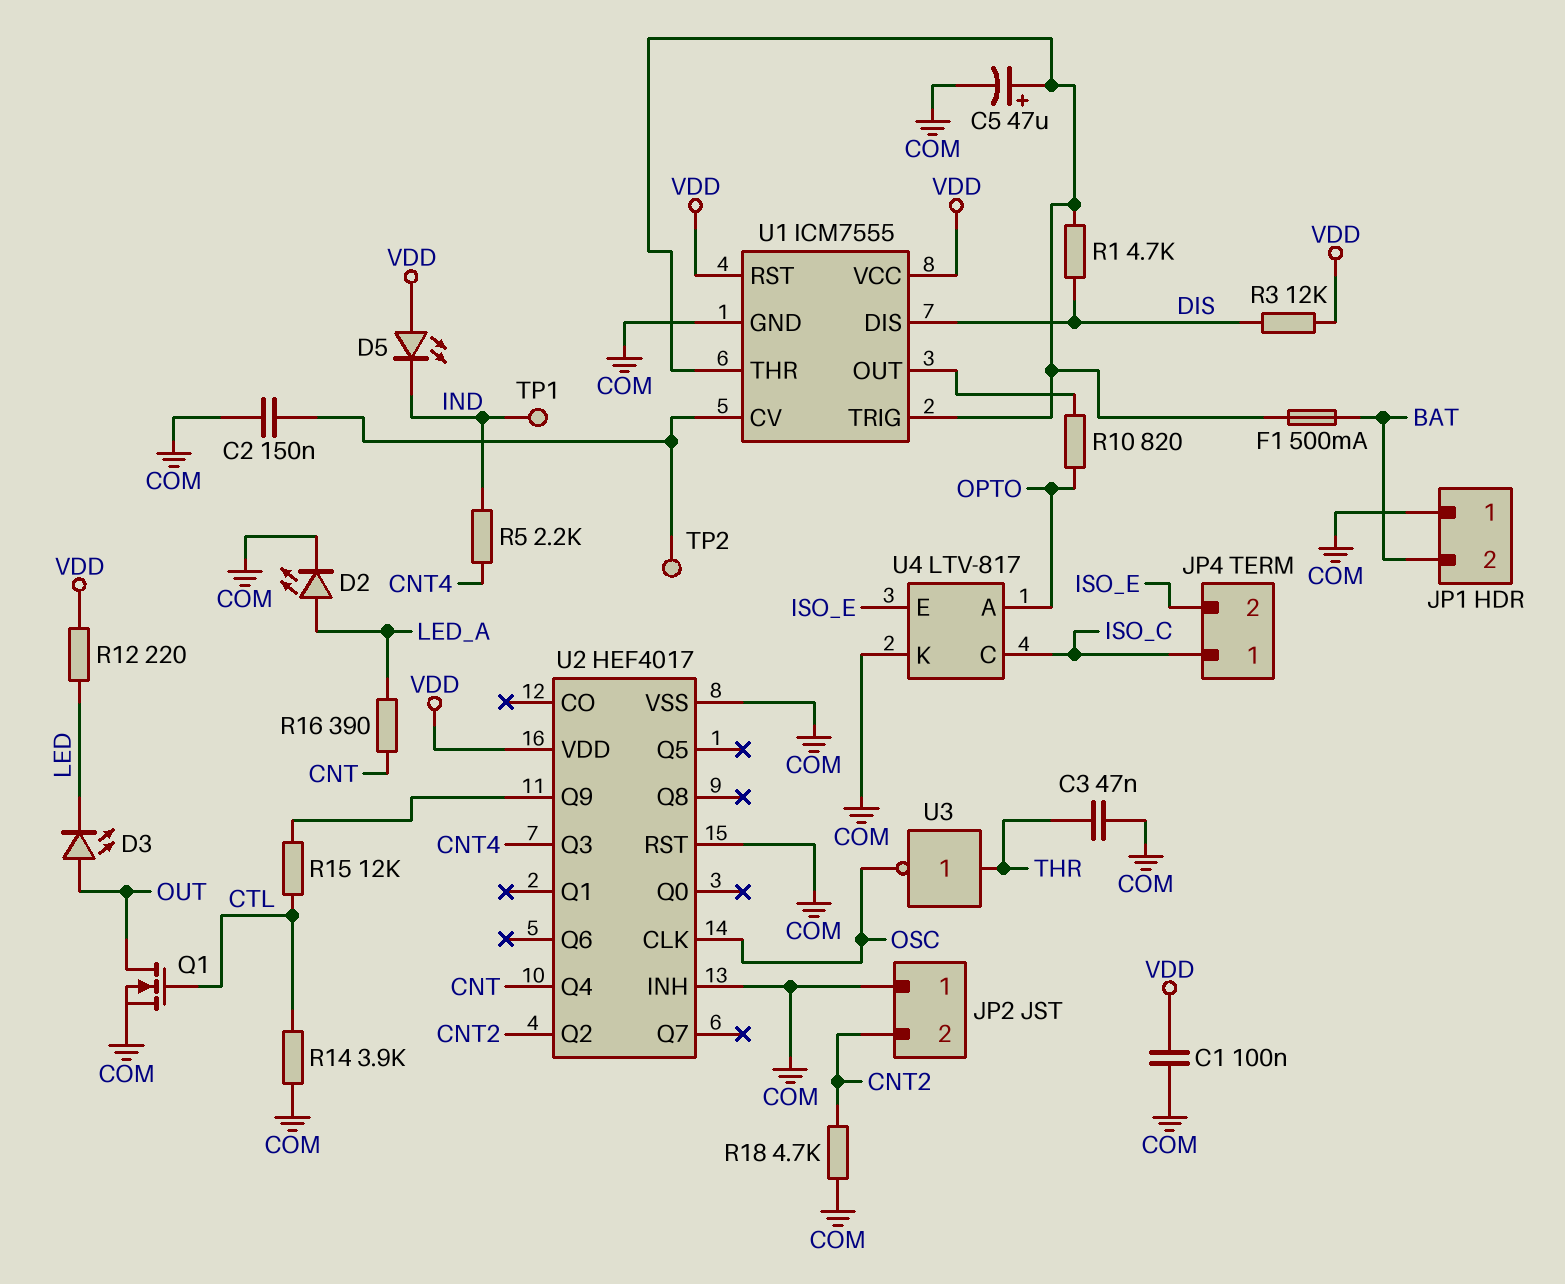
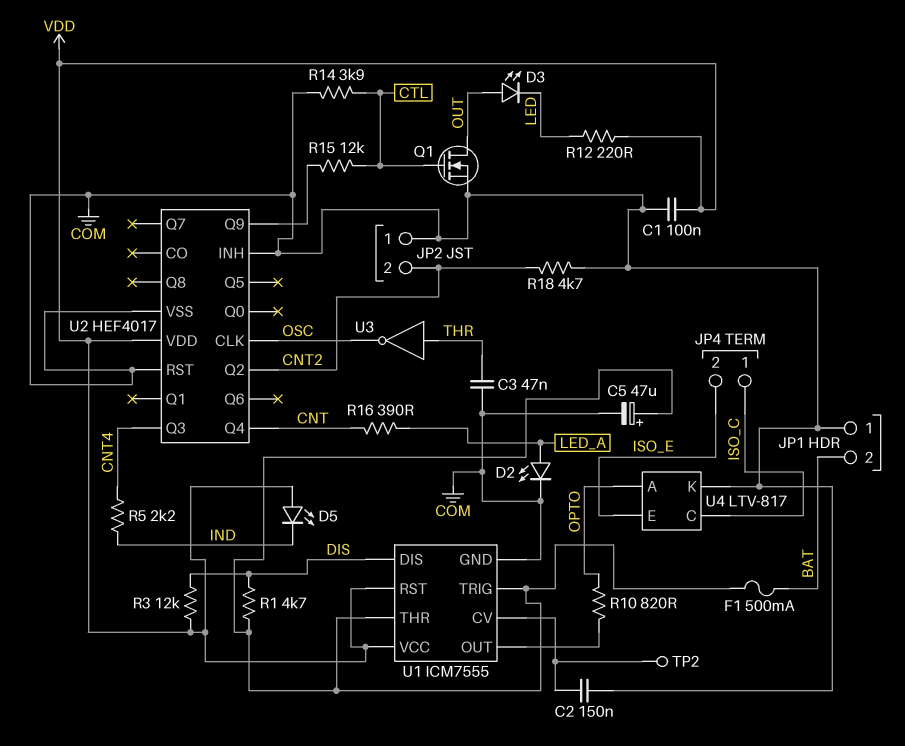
TP1: test point (IND) -> none

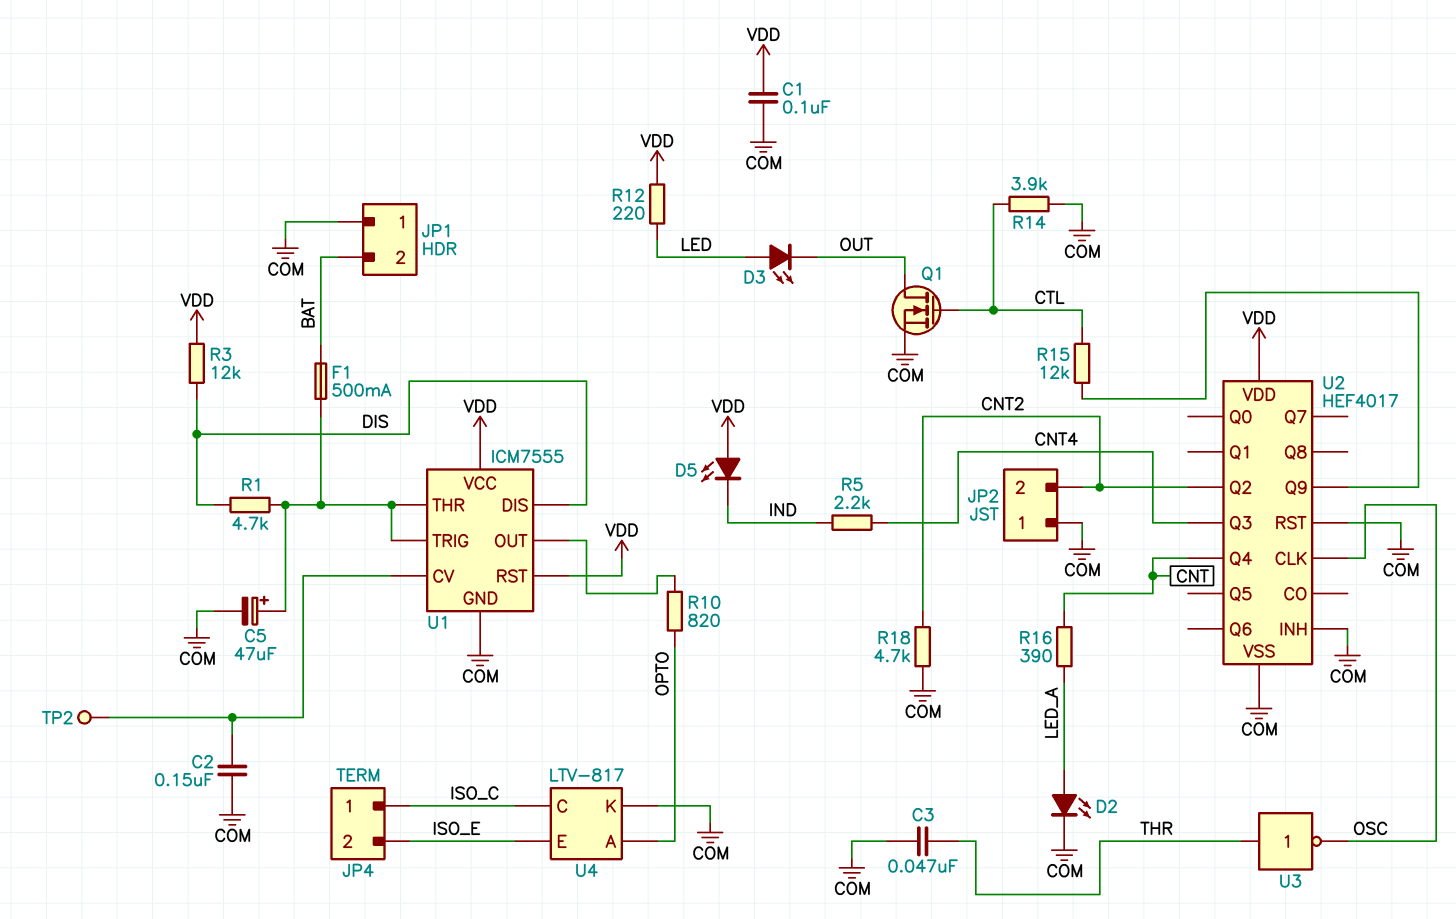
D3: LED (A OUT, K LED) -> LED (A LED, K OUT)

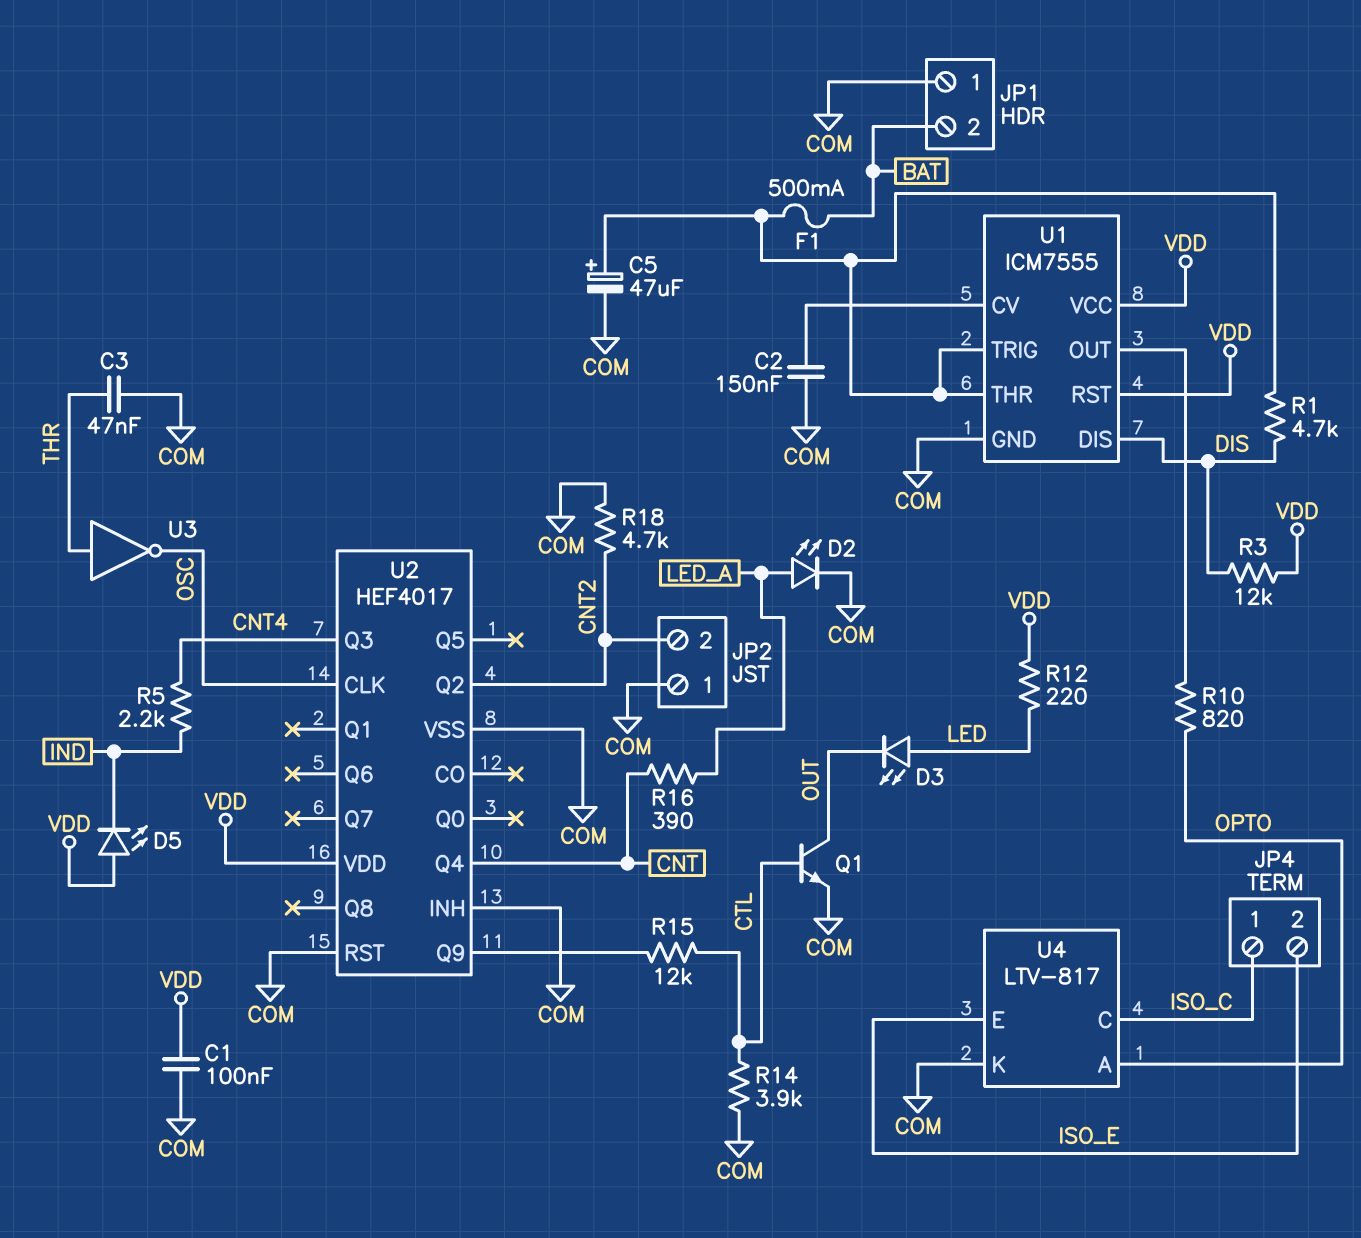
Q1: NMOS (G CTL, D OUT, S COM) -> NPN (B CTL, C OUT, E COM)
TP2: test point (U1/CV) -> none

